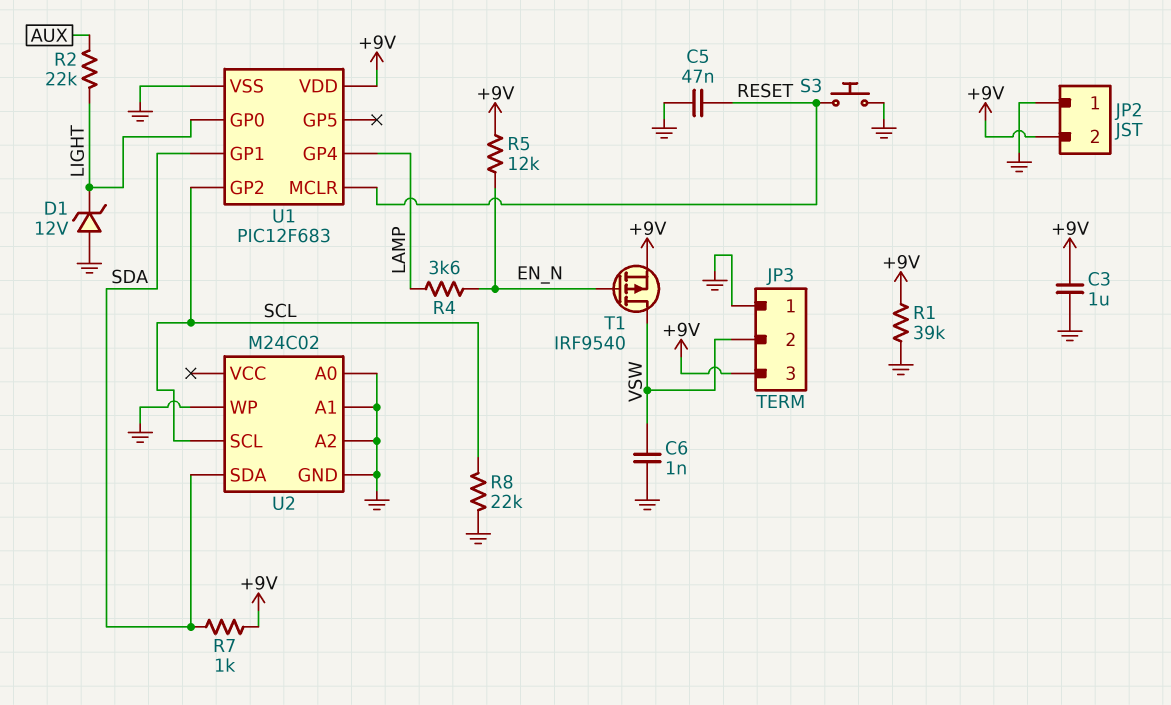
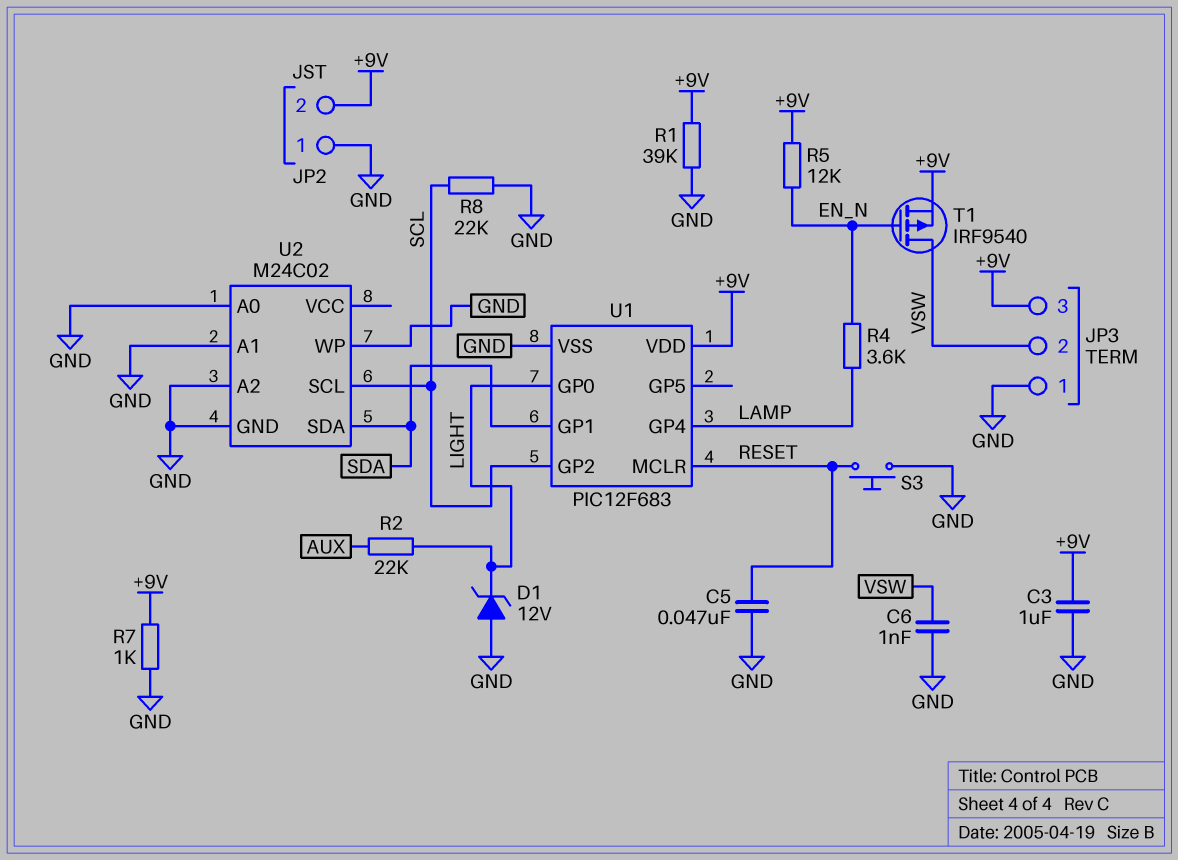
R7: 1k (+9V, SDA) -> 1k (+9V, GND)

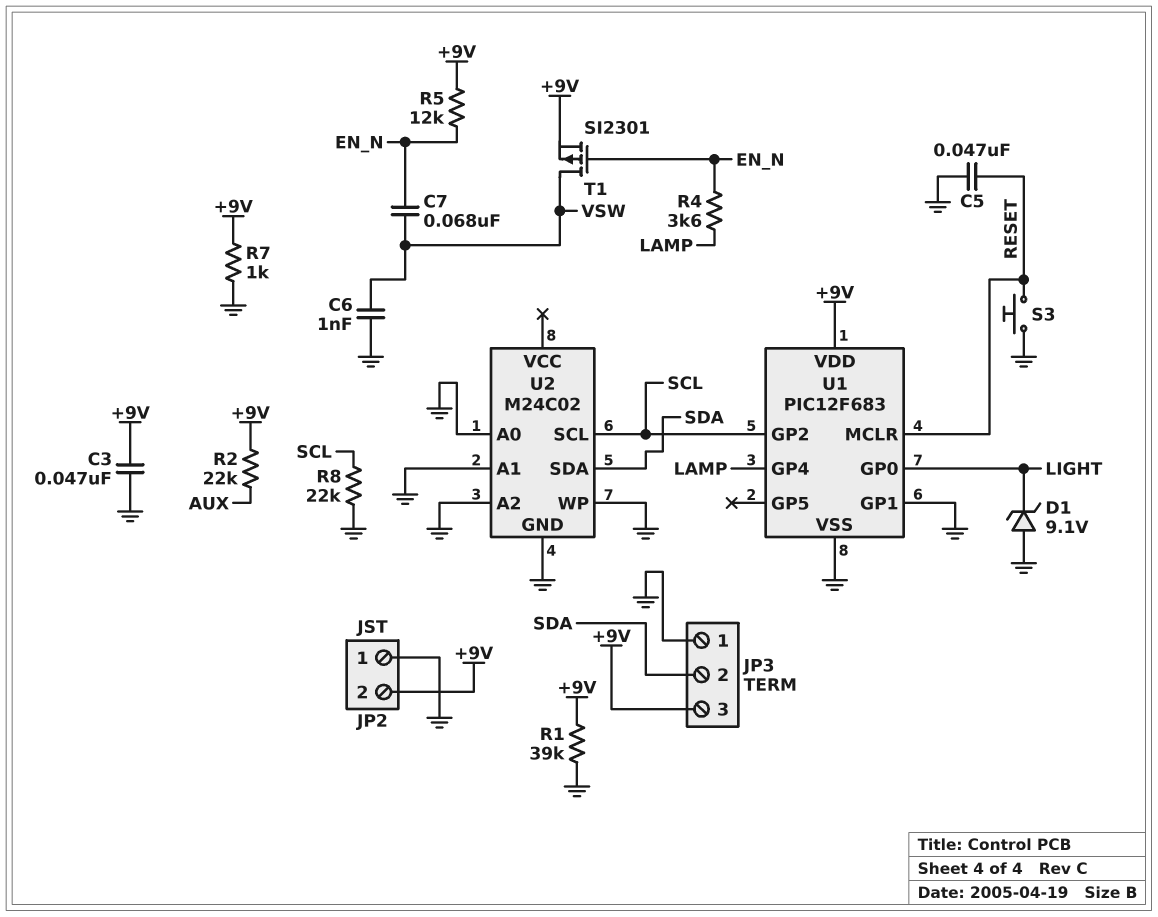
C3: 1uF (+9V, GND) -> 47nF (+9V, GND)
C7: none -> 68nF (EN_N, VSW)
D1: zener 12V (A GND, K LIGHT) -> zener 9.1V (A GND, K LIGHT)
JP3 pin 2: VSW -> SDA
R2: 22k (AUX, LIGHT) -> 22k (+9V, AUX)
T1: PMOS IRF9540 (G EN_N, D VSW, S +9V) -> PMOS SI2301 (G EN_N, D VSW, S +9V)
U1 pin GP1: SDA -> GND

